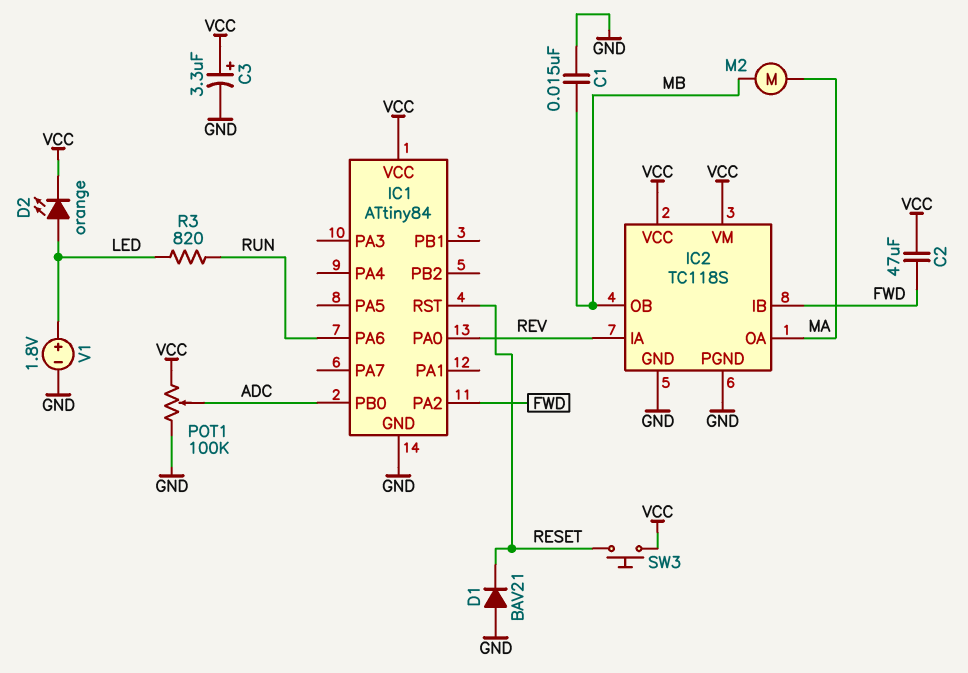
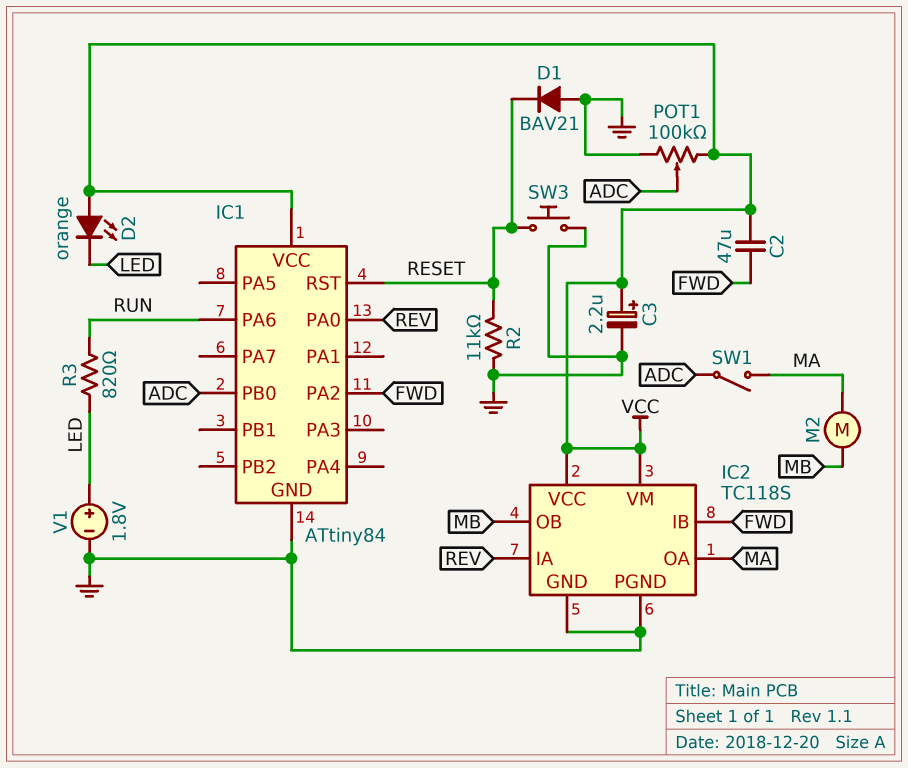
C1: 15nF (GND, MB) -> none
C3: 3.3uF (plus VCC, minus GND) -> 2.2uF (plus VCC, minus GND)
D2: LED orange (A LED, K VCC) -> LED orange (A VCC, K LED)
R2: none -> 11k (GND, RESET)
SW1: none -> switch (ADC, MA)
SW3: button (RESET, VCC) -> button (GND, RESET)

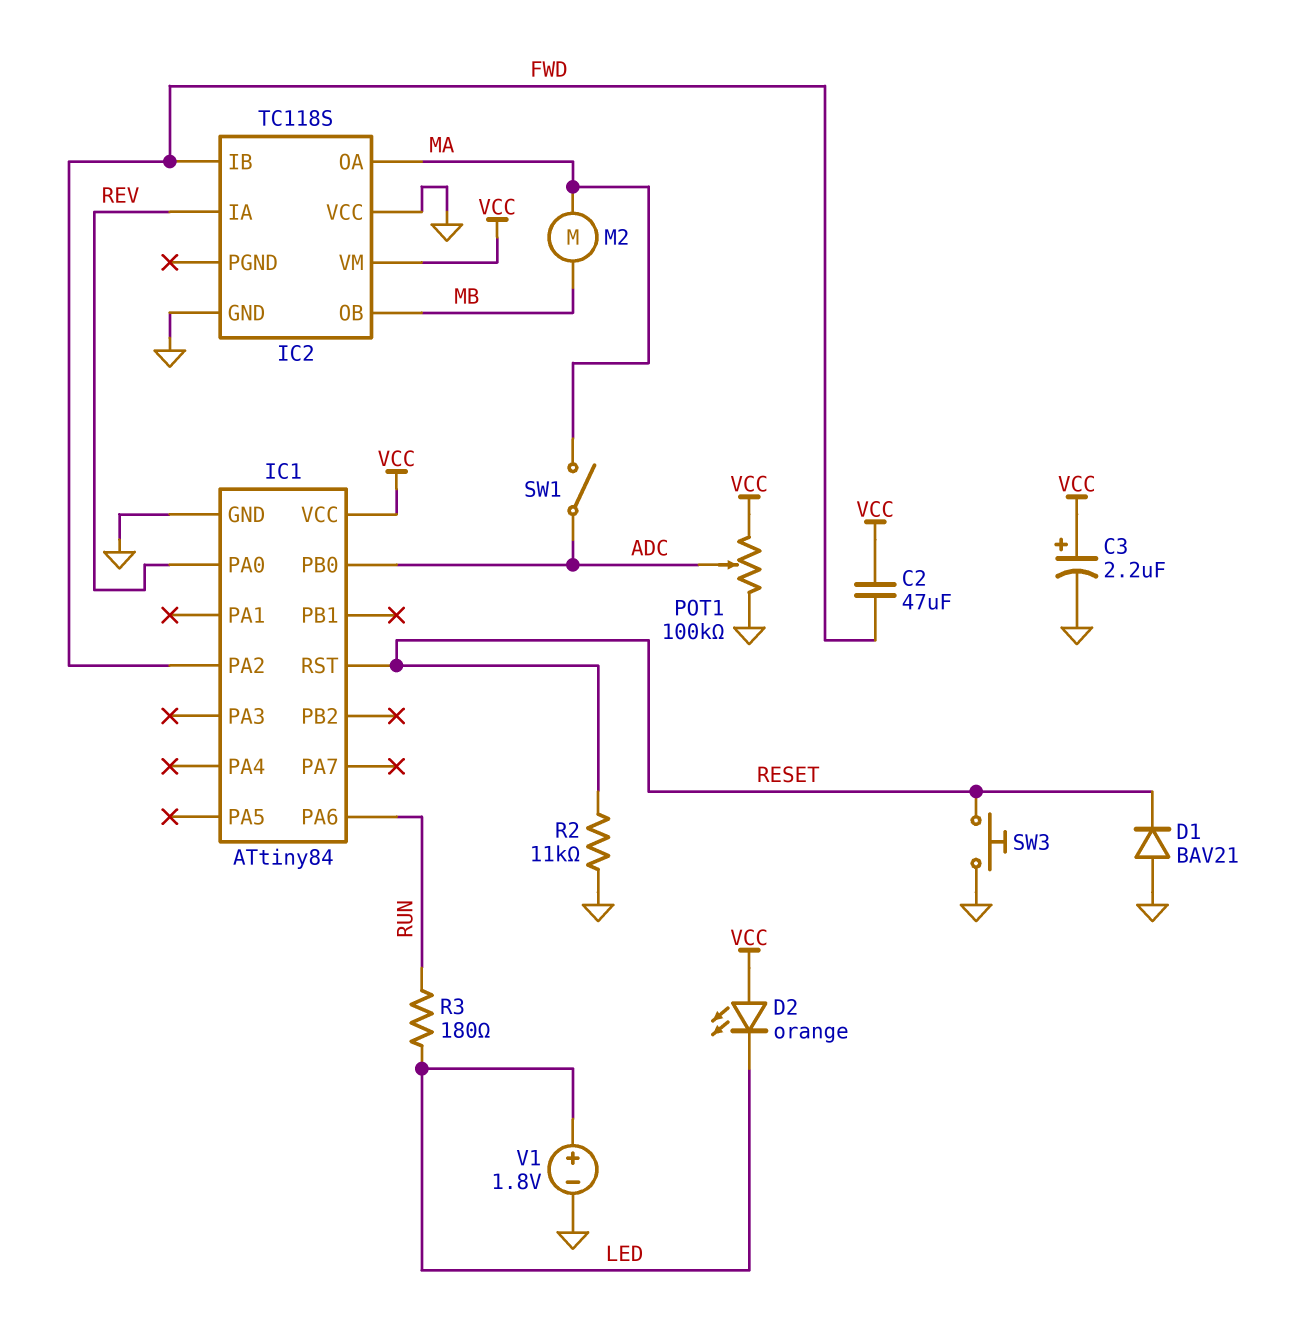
IC2 pin PGND: GND -> none
IC2 pin VCC: VCC -> GND
R3: 820 (LED, RUN) -> 180 (LED, RUN)

